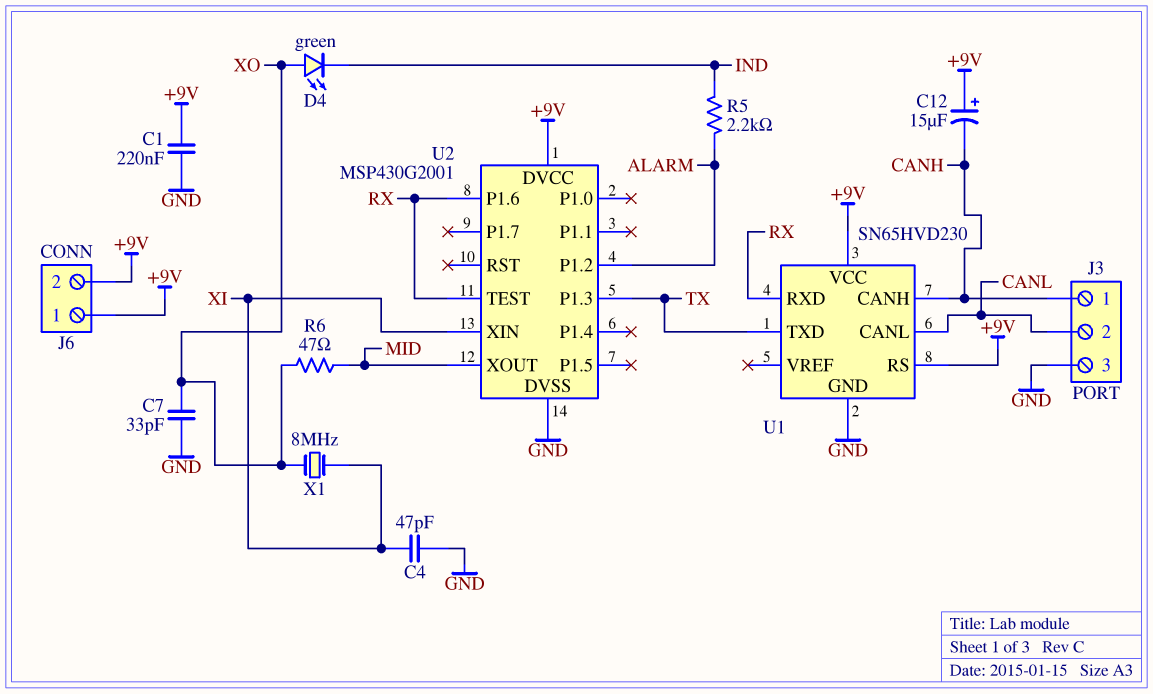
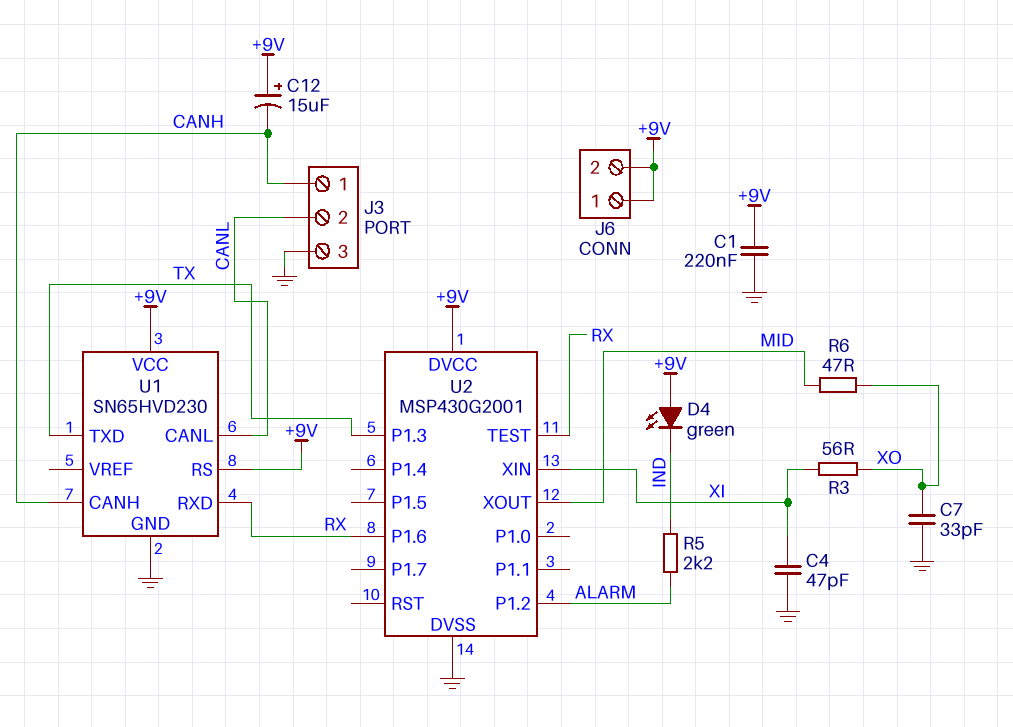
D4: LED green (A XO, K IND) -> LED green (A +9V, K IND)
R3: none -> 56 (XI, XO)
X1: 8MHz (XI, XO) -> none

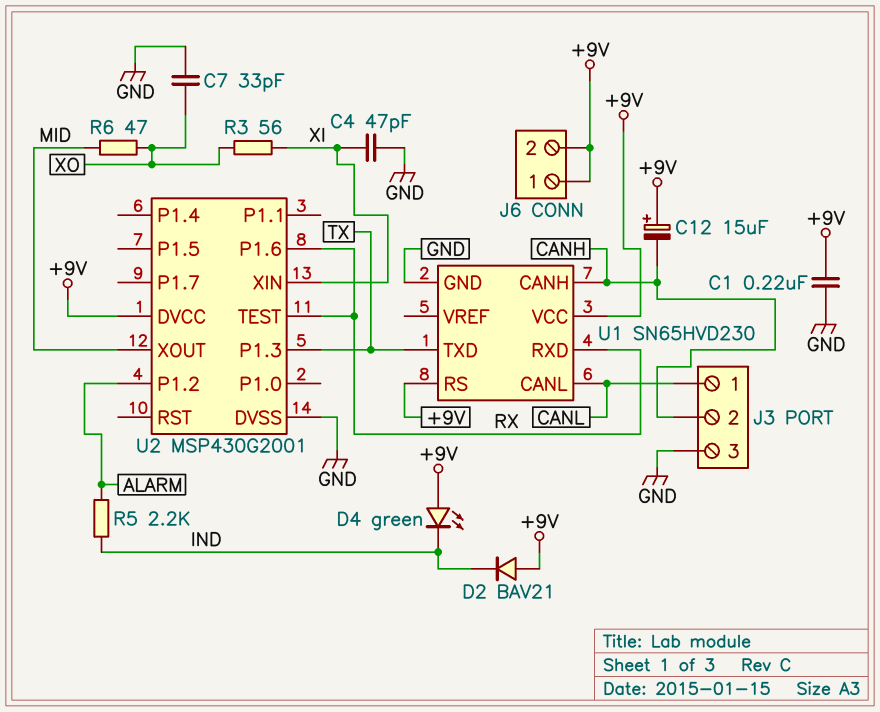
D2: none -> diode BAV21 (A +9V, K IND)
J3 pin 1: CANH -> CANL
J3 pin 2: CANL -> CANH

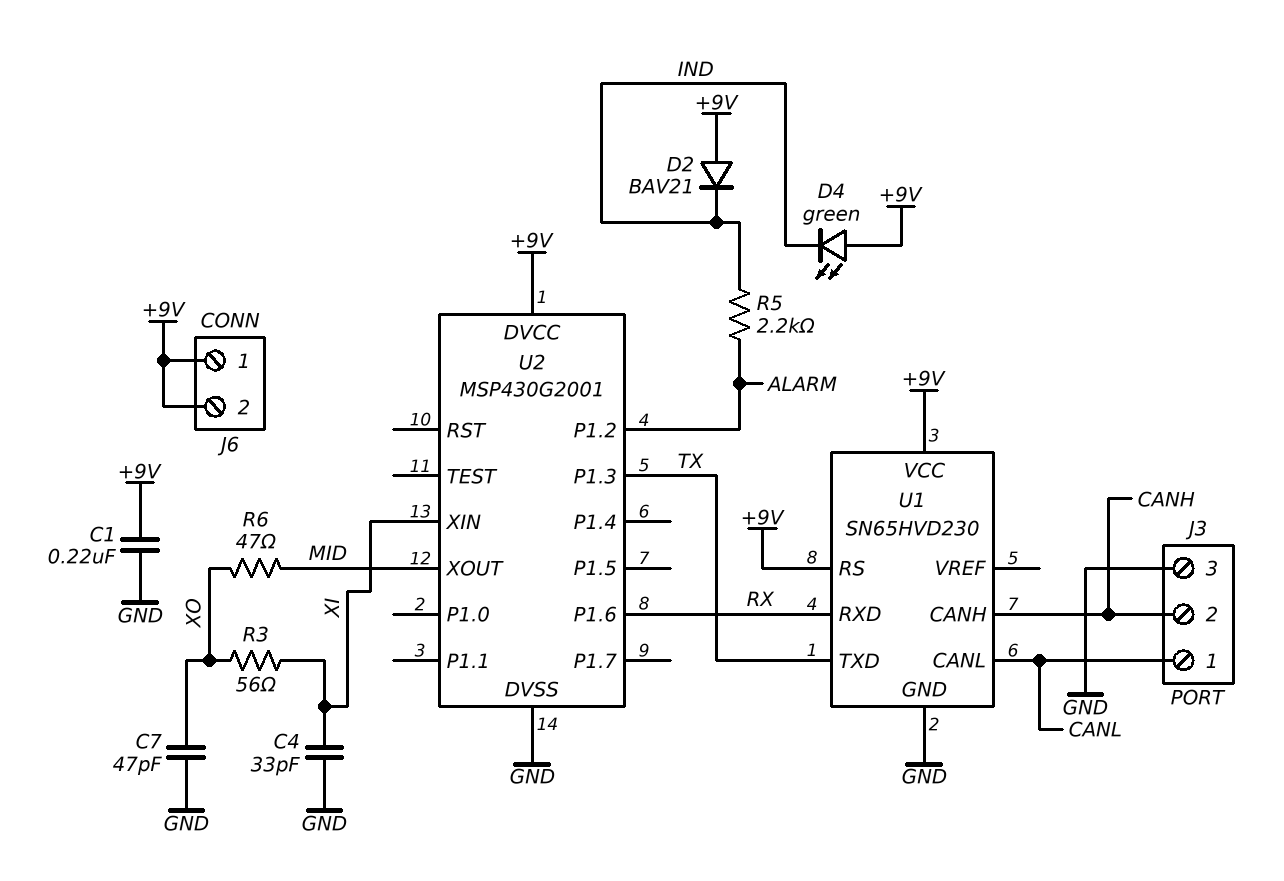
C4: 47pF (GND, XI) -> 33pF (GND, XI)
C7: 33pF (GND, XO) -> 47pF (GND, XO)
C12: 15uF (plus +9V, minus CANH) -> none
U2 pin TEST: RX -> none

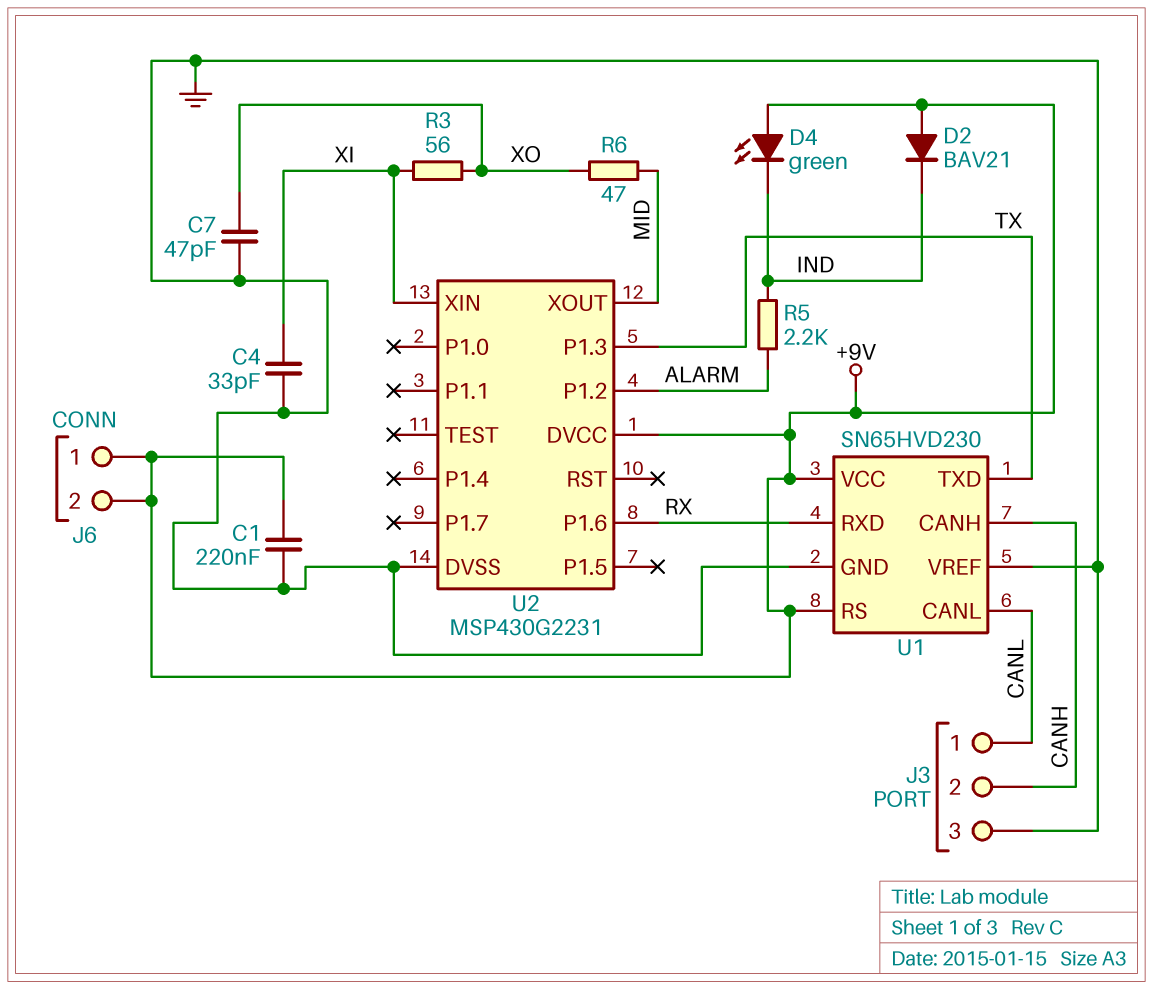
U1 pin VREF: none -> GND
U2: MSP430G2001 -> MSP430G2231

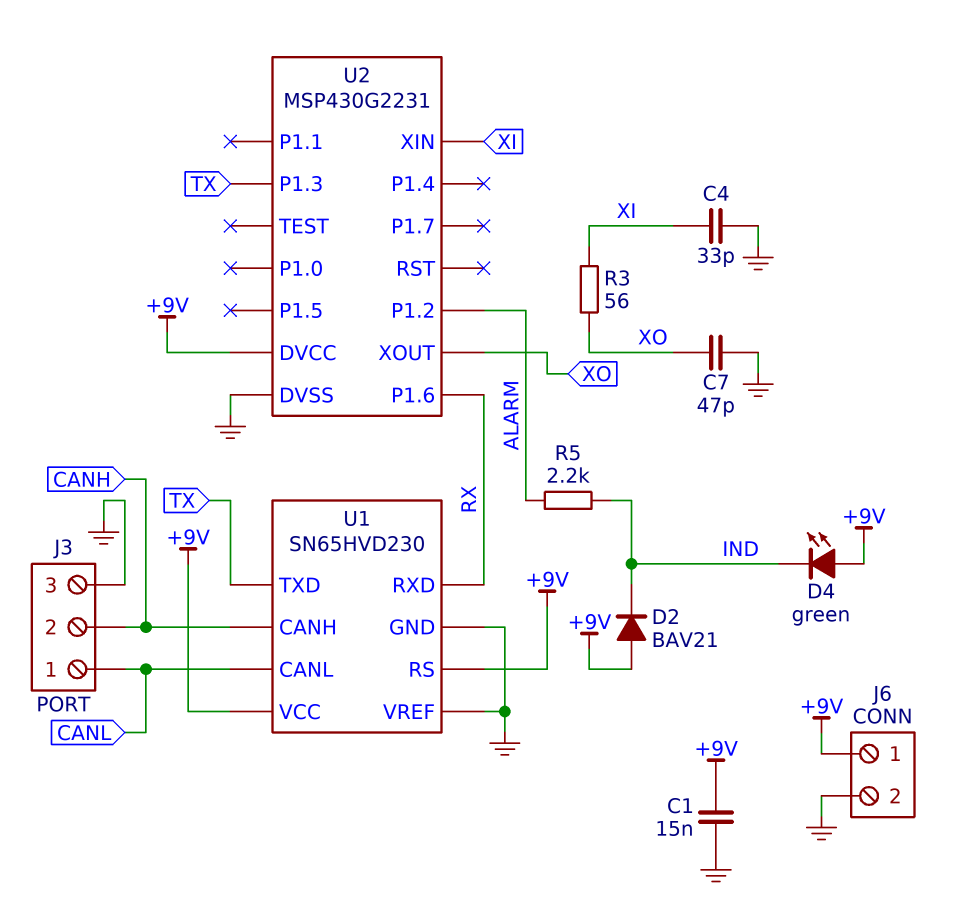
C1: 220nF (+9V, GND) -> 15nF (+9V, GND)
J6 pin 2: +9V -> GND
R6: 47 (MID, XO) -> none
U2 pin XOUT: MID -> XO

